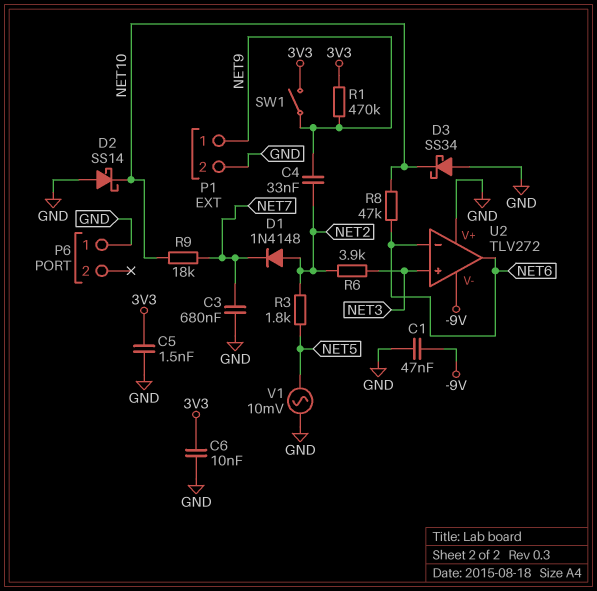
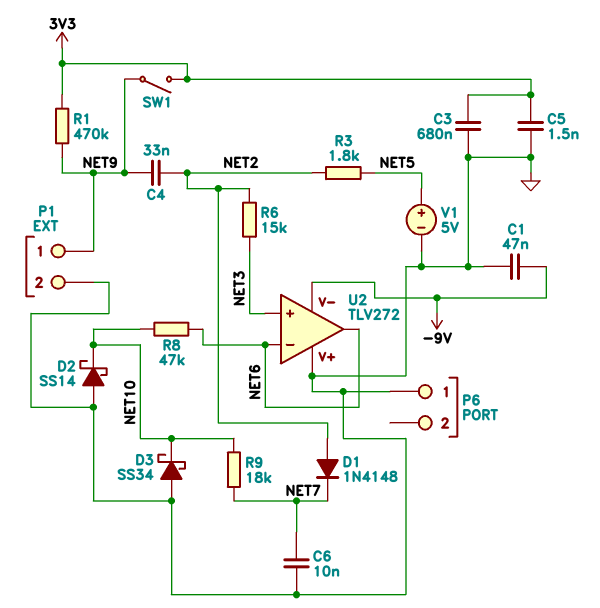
C3: 680nF (GND, NET7) -> 680nF (3V3, GND)
C6: 10nF (3V3, GND) -> 10nF (GND, NET7)
R6: 3.9k (NET2, NET3) -> 15k (NET2, NET3)
V1: AC 10mV (GND, NET5) -> 5V (plus NET5, minus GND)

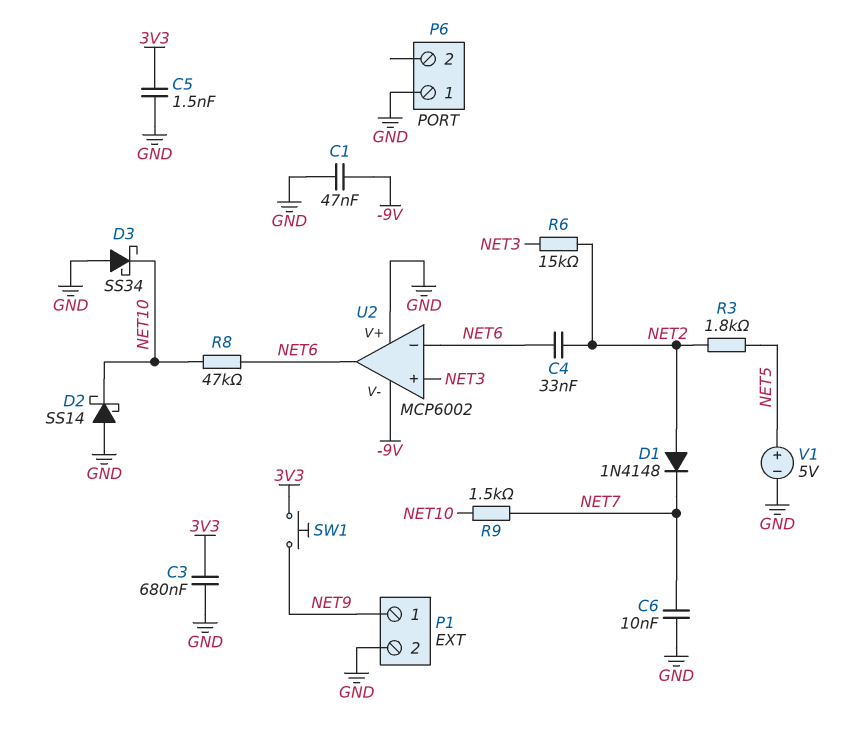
C4: 33nF (NET2, NET9) -> 33nF (NET2, NET6)
R1: 470k (3V3, NET9) -> none
R9: 18k (NET7, NET10) -> 1.5k (NET7, NET10)
SW1: switch (3V3, NET9) -> button (3V3, NET9)
U2: TLV272 -> MCP6002

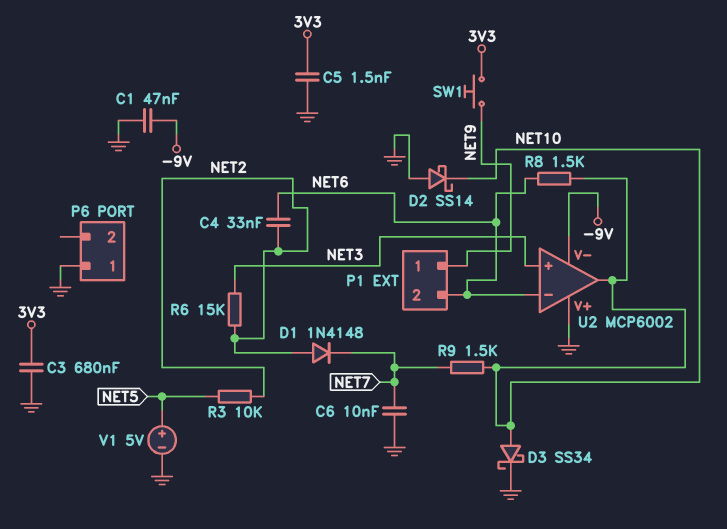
D3: schottky SS34 (A GND, K NET10) -> schottky SS34 (A NET10, K GND)
P1 pin 2: GND -> NET6
R3: 1.8k (NET2, NET5) -> 10k (NET2, NET5)
R8: 47k (NET6, NET10) -> 1.5k (NET6, NET10)
U2 pin out: NET6 -> NET10

